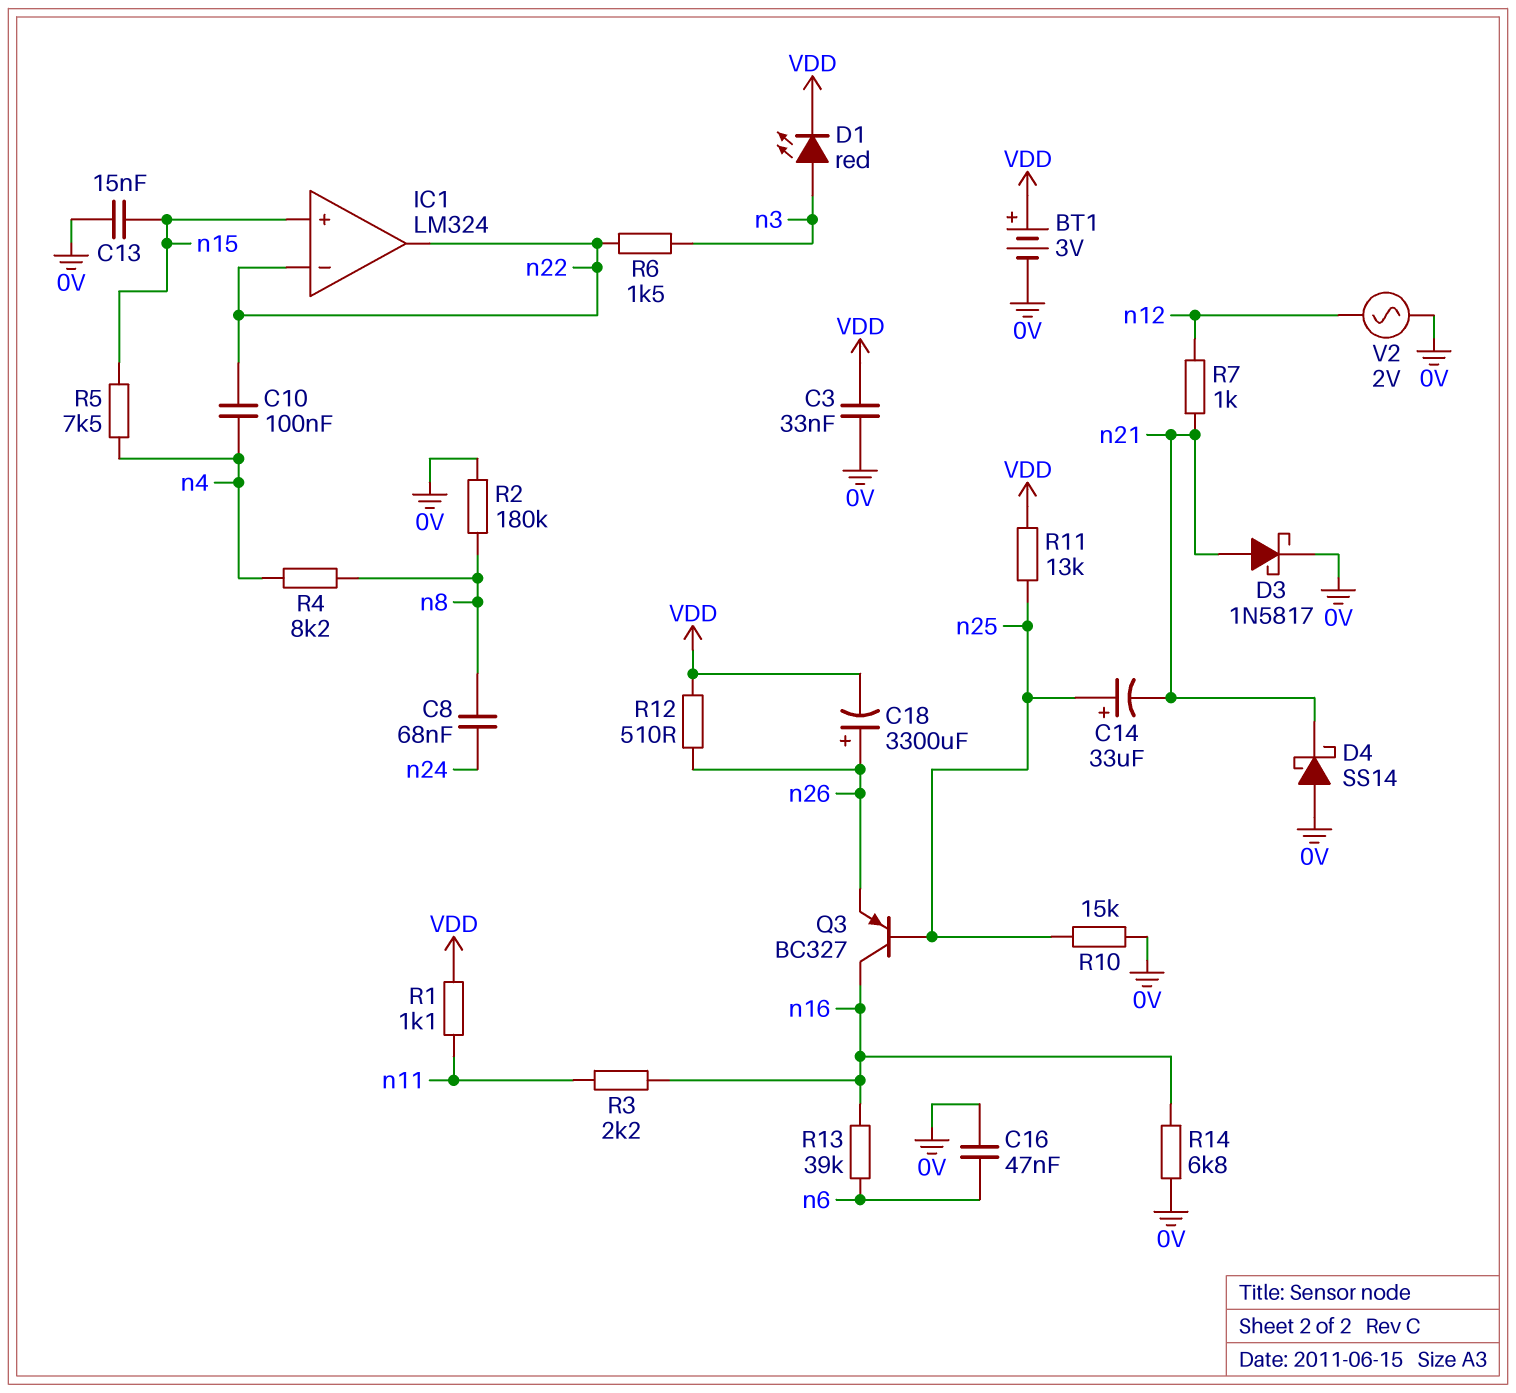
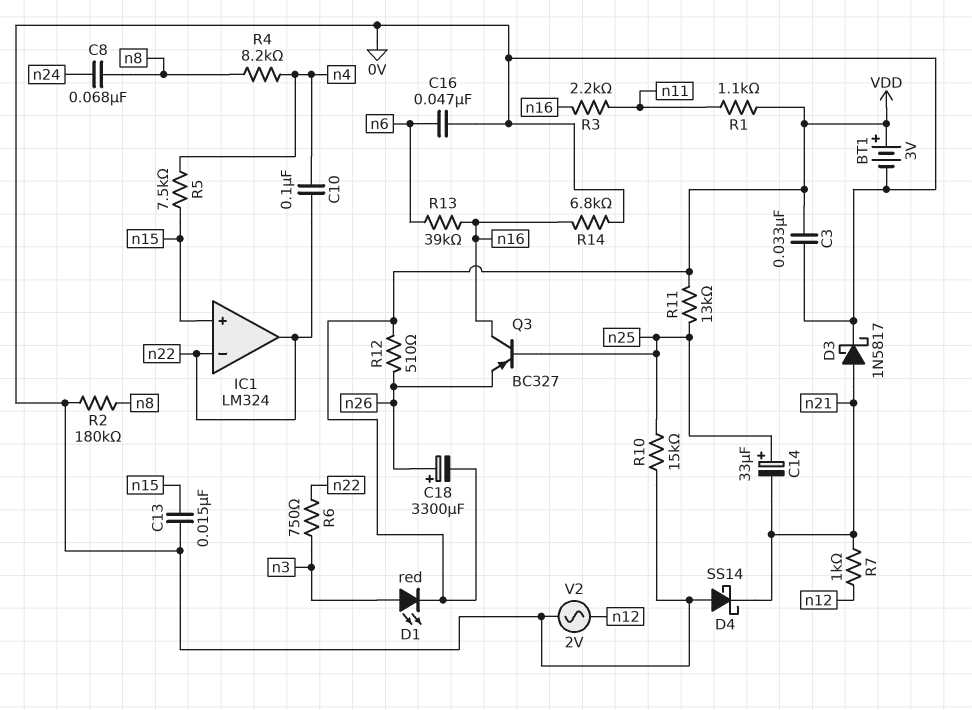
R6: 1.5k (n3, n22) -> 750 (n3, n22)

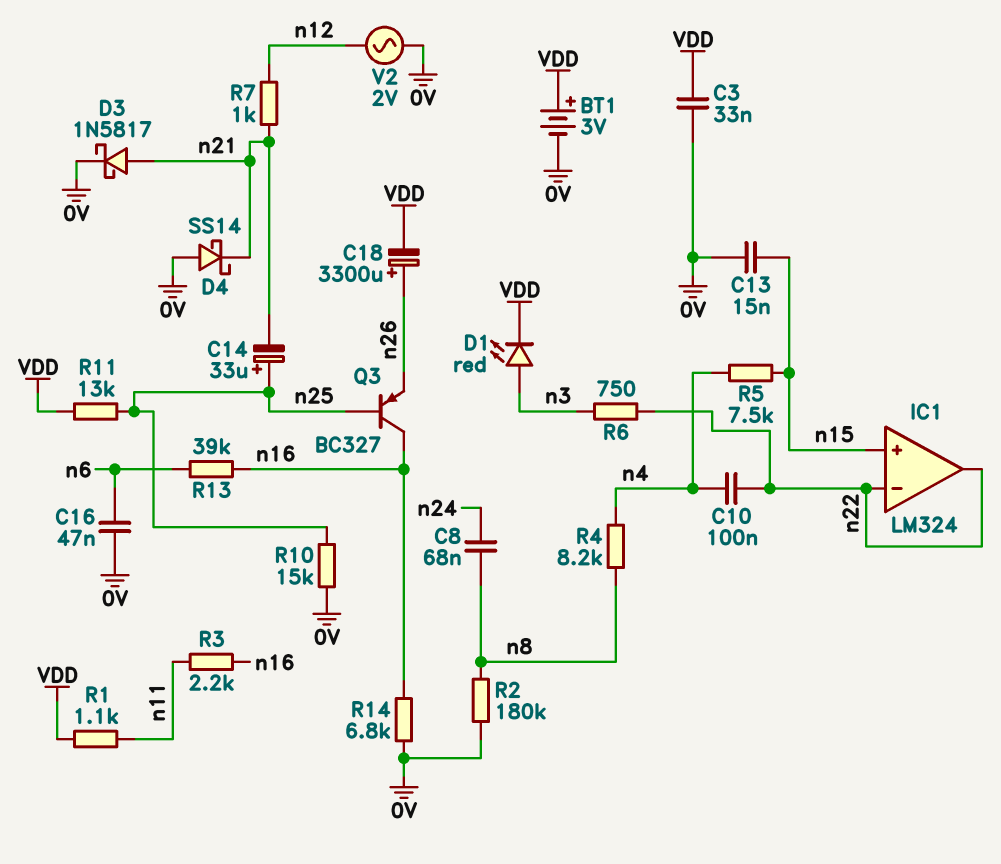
R12: 510 (VDD, n26) -> none

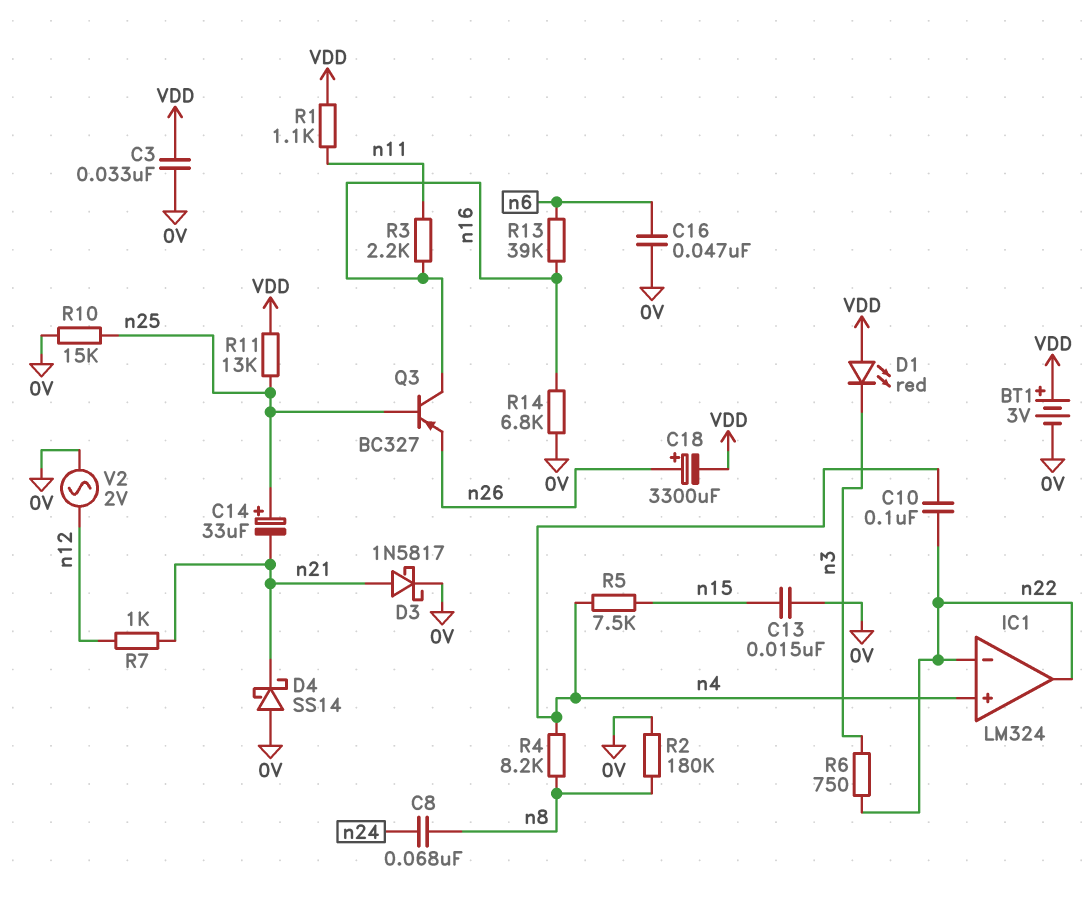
D1: LED red (A n3, K VDD) -> LED red (A VDD, K n3)
IC1 pin in+: n15 -> n4

